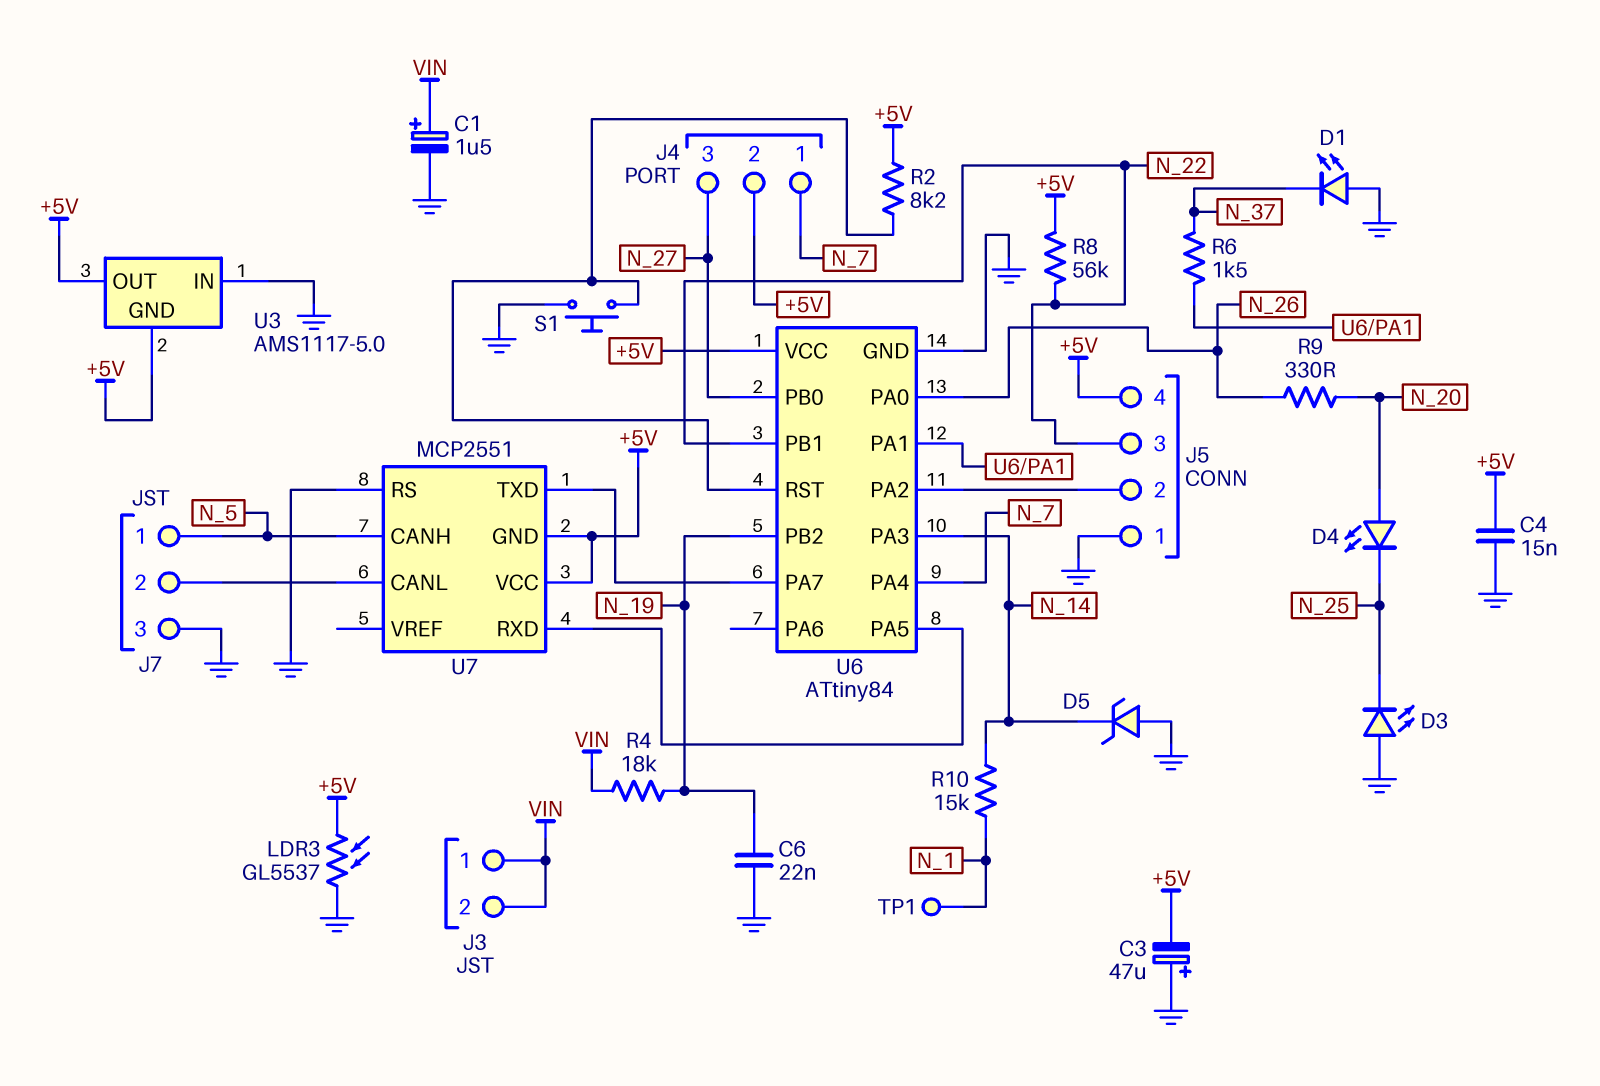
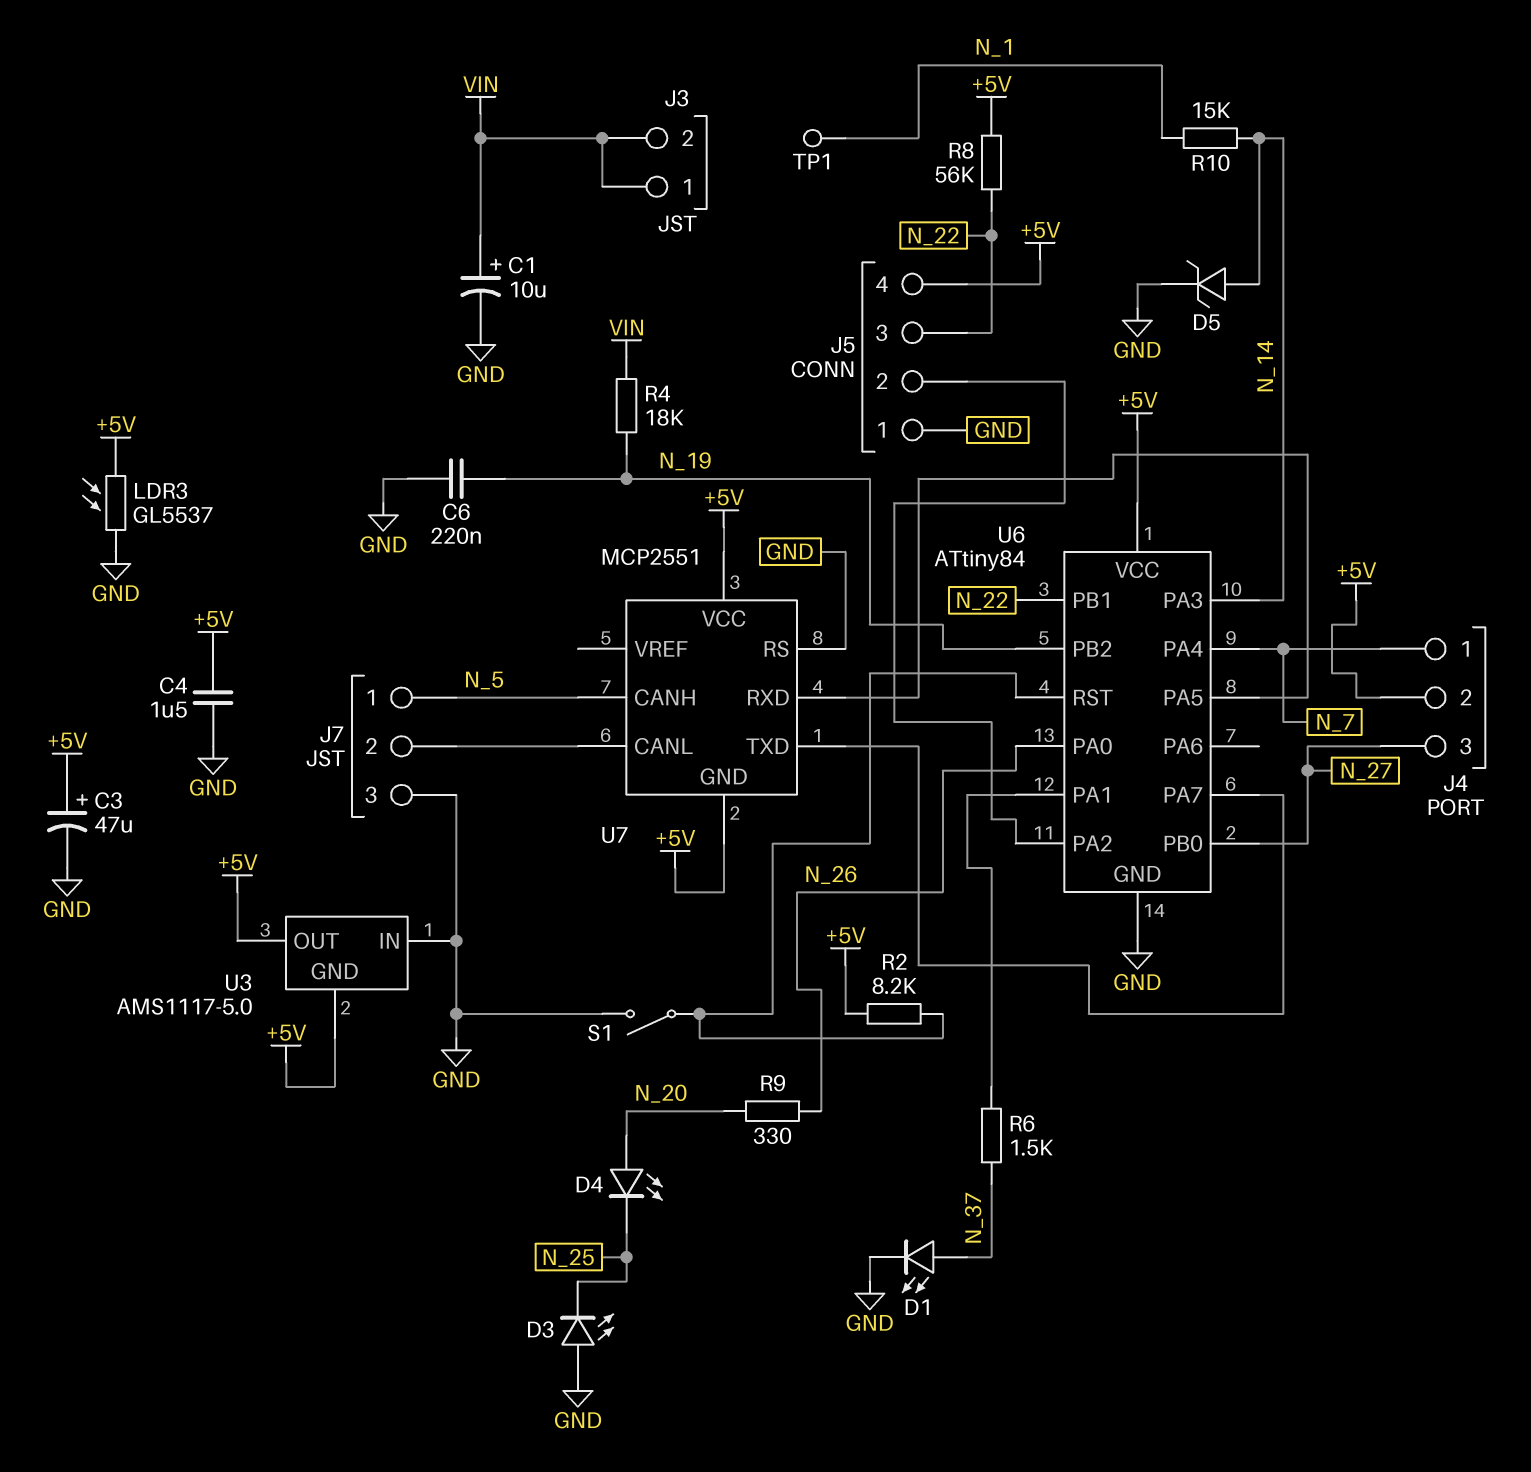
C1: 1.5uF (plus VIN, minus GND) -> 10uF (plus VIN, minus GND)
C3: 47uF (plus GND, minus +5V) -> 47uF (plus +5V, minus GND)
C4: 15nF (+5V, GND) -> 1.5uF (+5V, GND)
C6: 22nF (GND, N_19) -> 220nF (GND, N_19)
D1: LED (A GND, K N_37) -> LED (A N_37, K GND)
D5: zener (A GND, K N_14) -> zener (A N_14, K GND)
S1: button (GND, U6/RST) -> switch (GND, U6/RST)

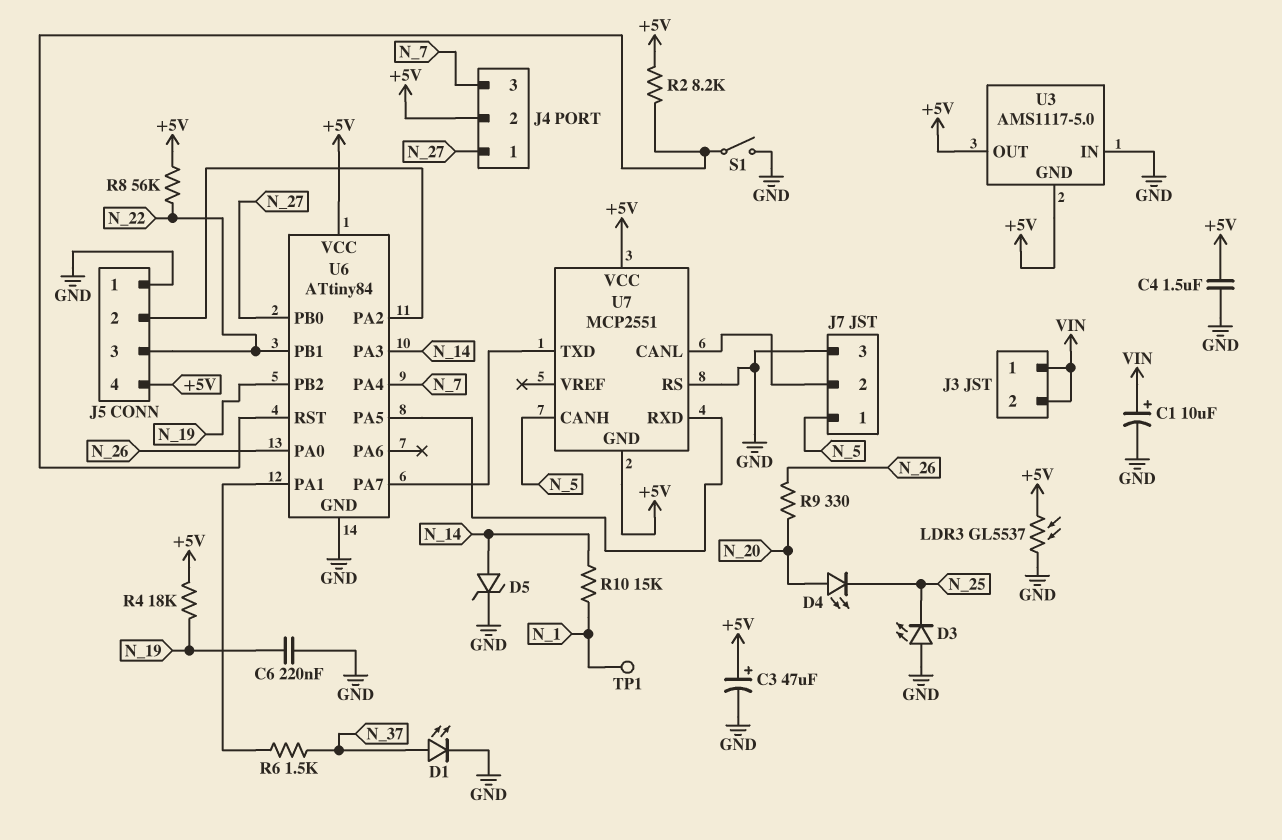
J4 pin 1: N_7 -> N_27
J4 pin 3: N_27 -> N_7
R4: 18k (N_19, VIN) -> 18k (+5V, N_19)

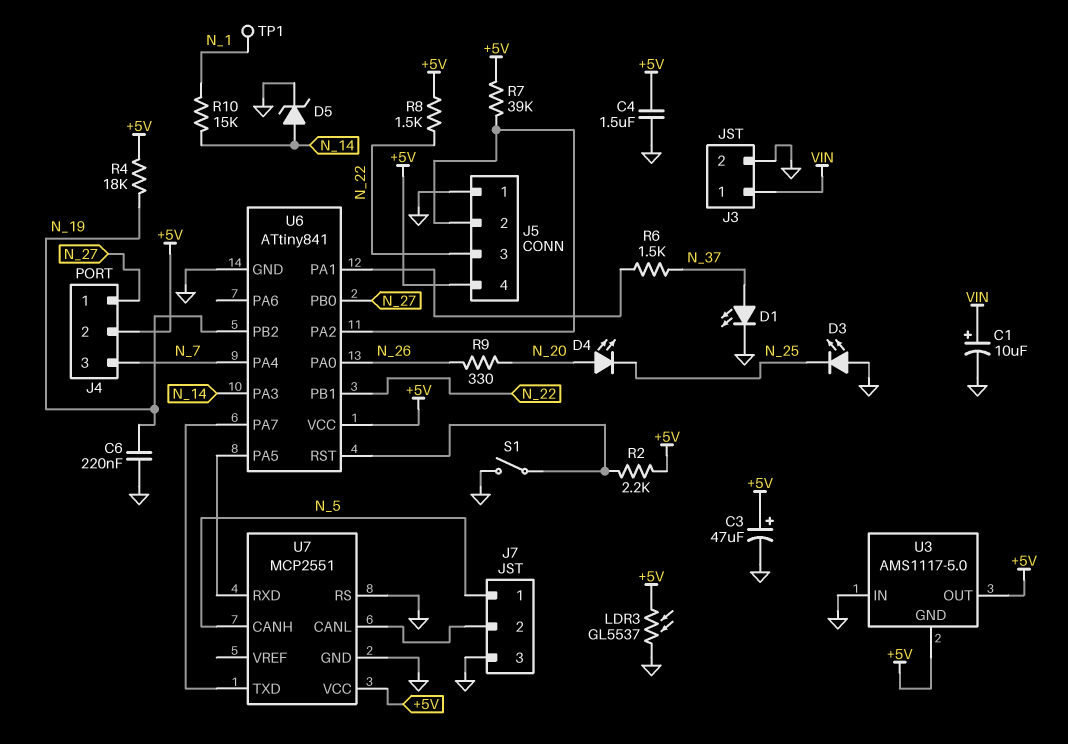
J3 pin 2: VIN -> GND
R2: 8.2k (+5V, U6/RST) -> 2.2k (+5V, U6/RST)
R7: none -> 39k (+5V, J5/2)
R8: 56k (+5V, N_22) -> 1.5k (+5V, N_22)
U6: ATtiny84 -> ATtiny841
U7 pin GND: +5V -> GND

